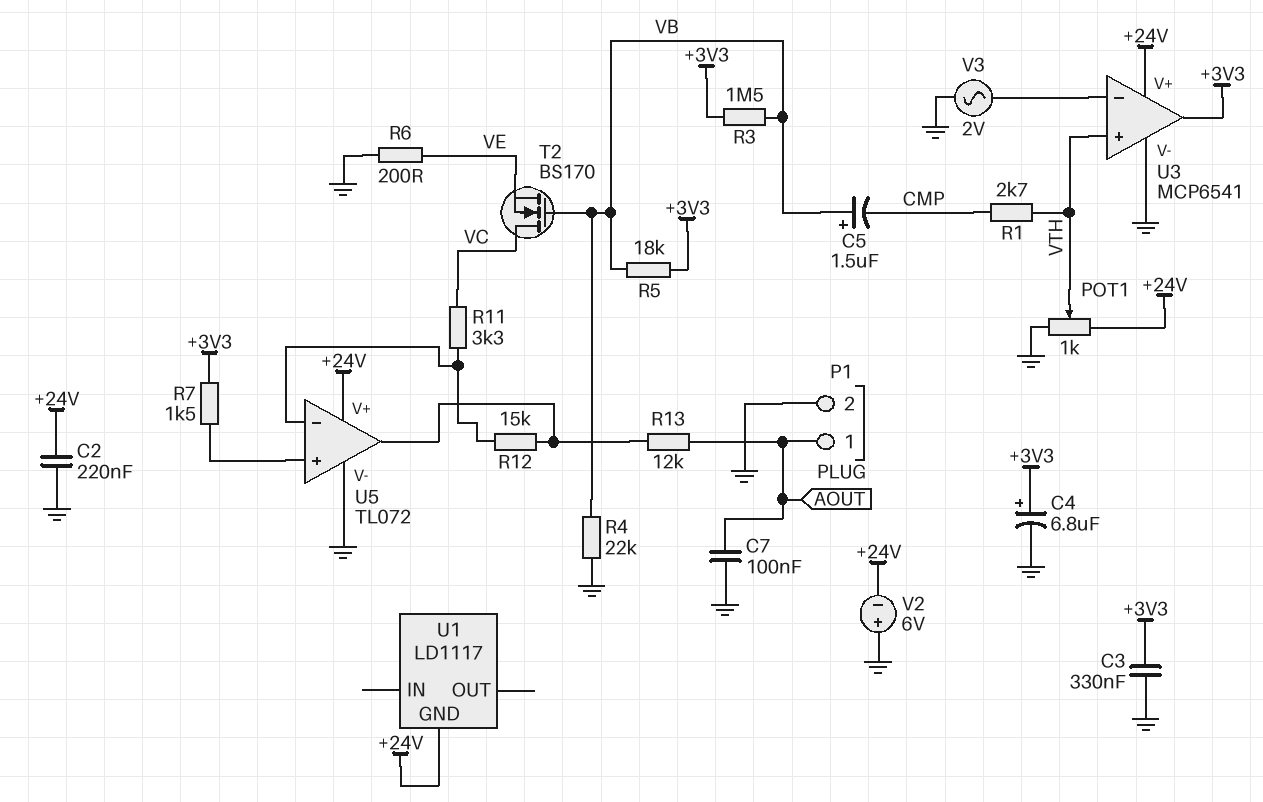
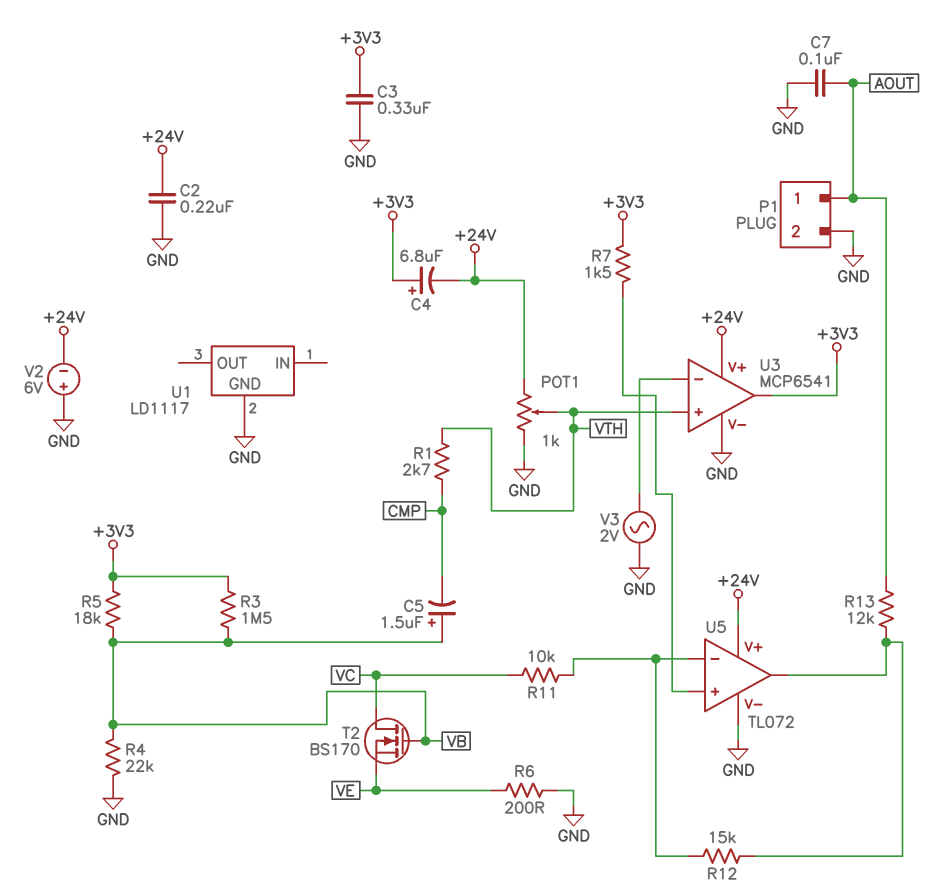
C4: 6.8uF (plus +3V3, minus GND) -> 6.8uF (plus +3V3, minus +24V)
R11: 3.3k (U5/in-, VC) -> 10k (U5/in-, VC)
U1 pin GND: +24V -> GND

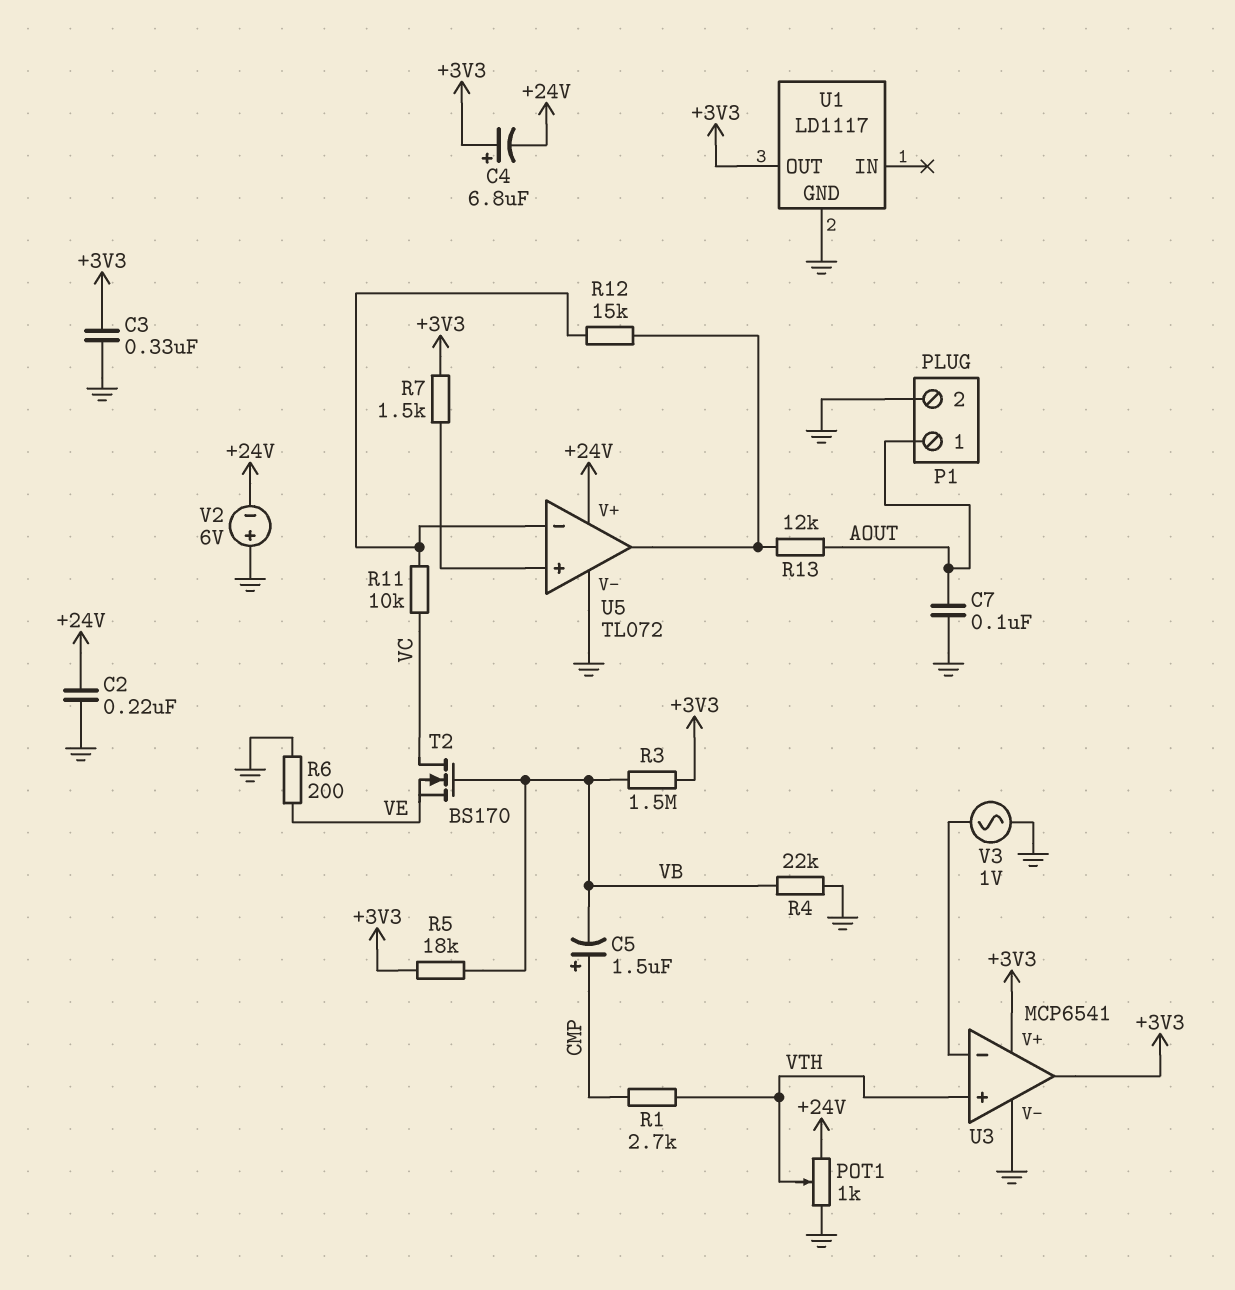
C5: 1.5uF (plus VB, minus CMP) -> 1.5uF (plus CMP, minus VB)
U1 pin OUT: none -> +3V3
U3 pin V+: +24V -> +3V3
V3: AC 2V (GND, U3/in-) -> AC 1V (GND, U3/in-)

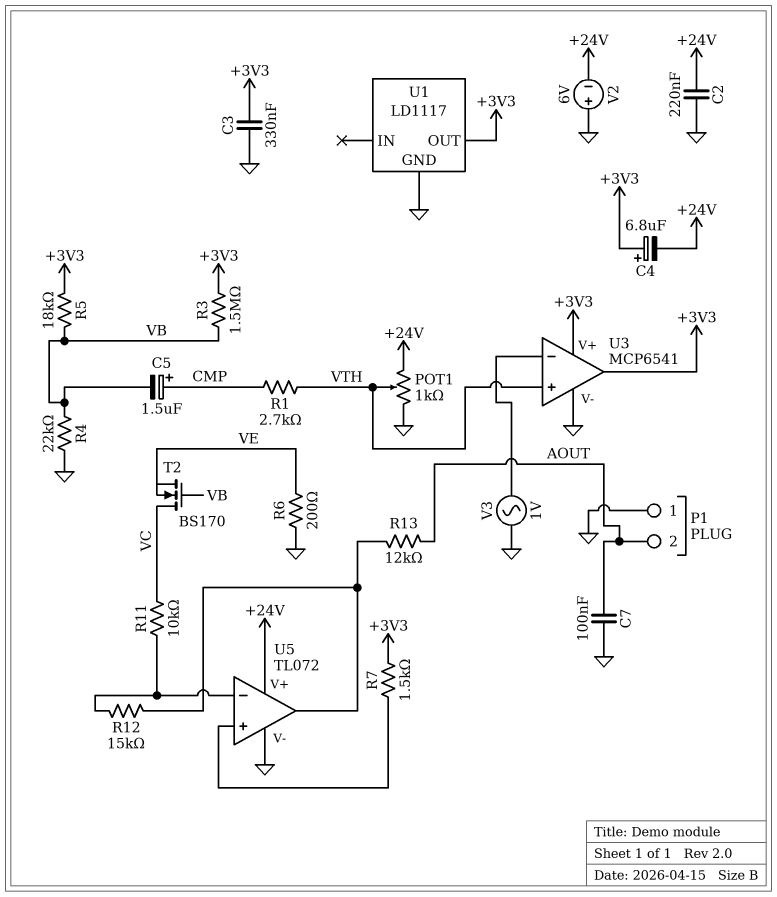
P1 pin 1: AOUT -> GND
P1 pin 2: GND -> AOUT

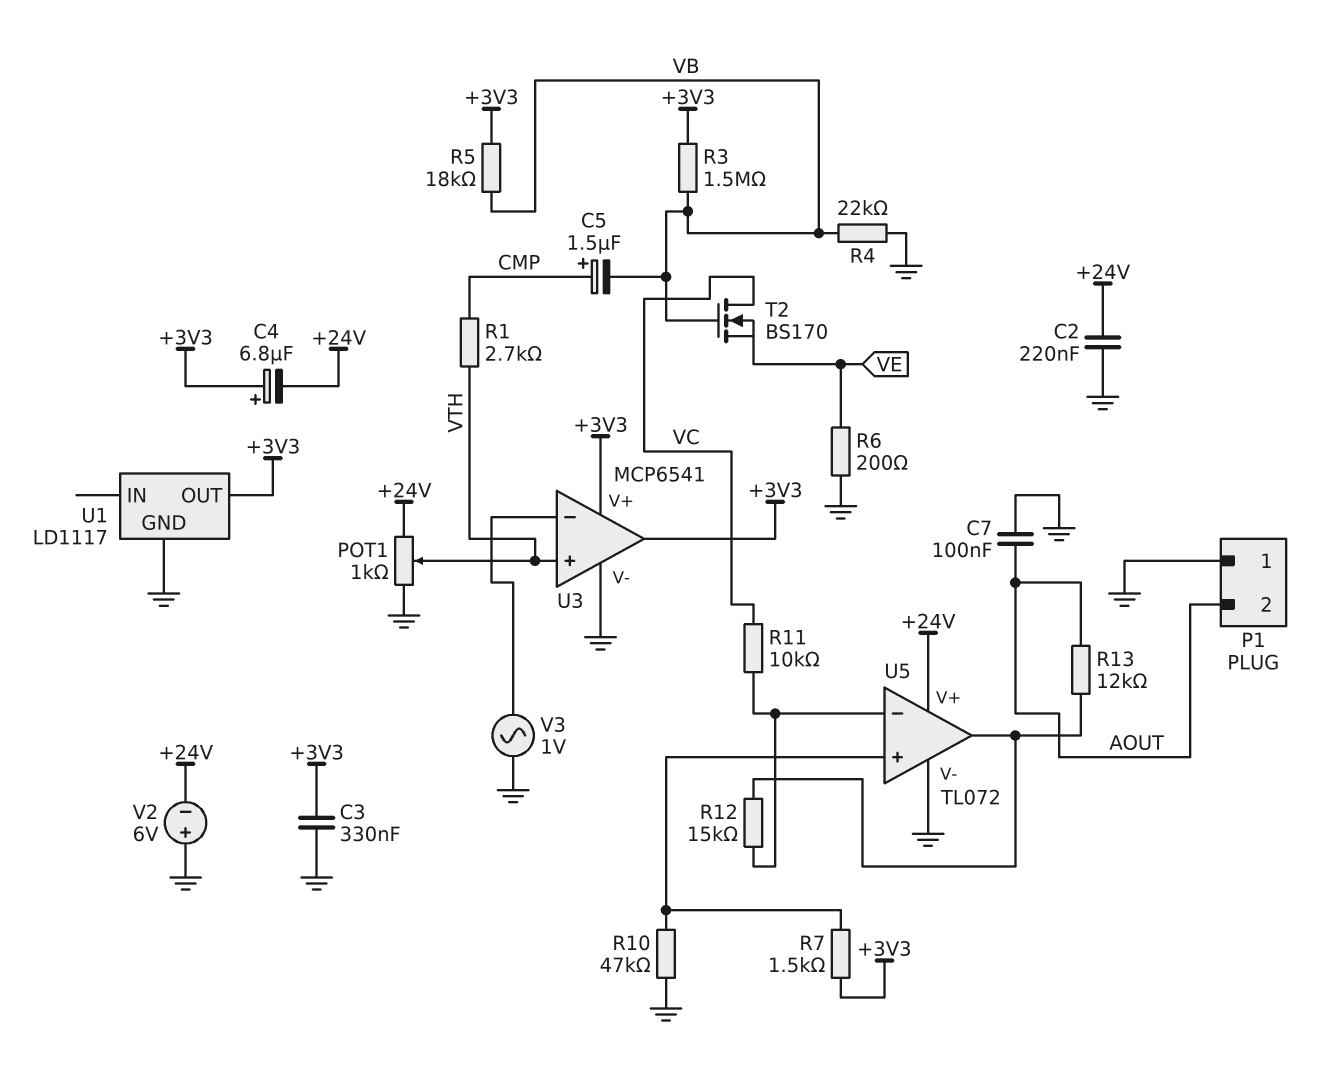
R10: none -> 47k (GND, U5/in+)

